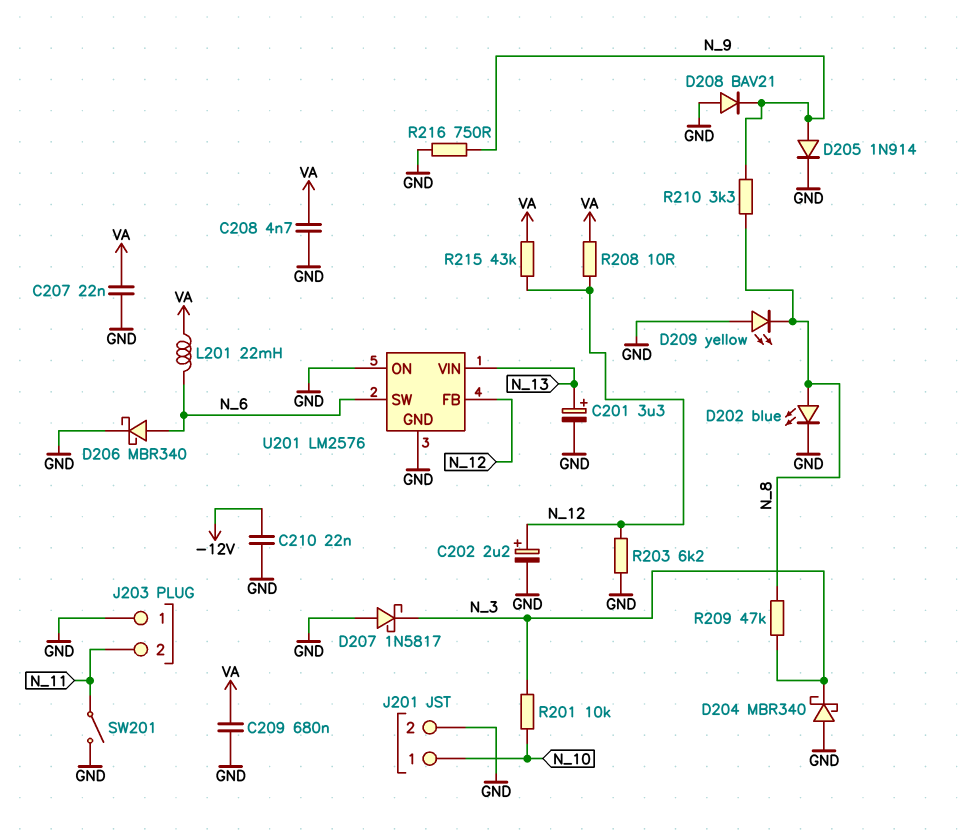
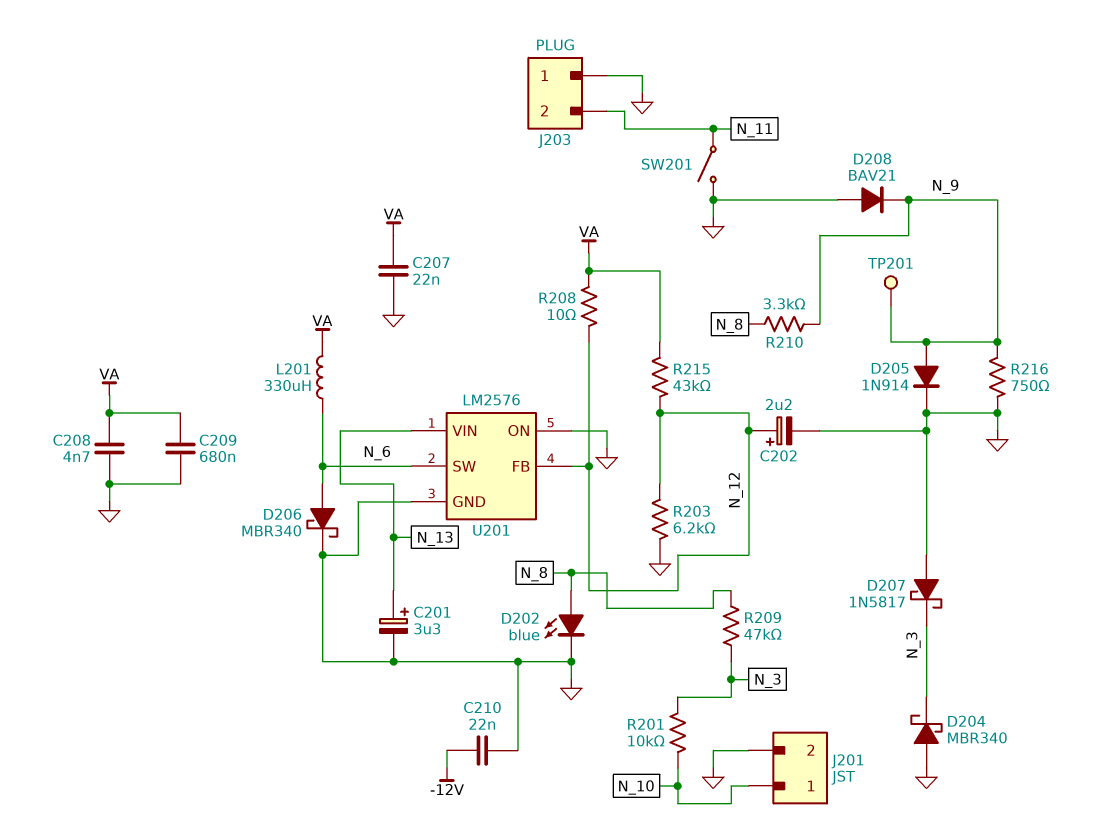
D209: LED yellow (A GND, K N_8) -> none
L201: 22mH (N_6, VA) -> 330uH (N_6, VA)
TP201: none -> test point (N_9)

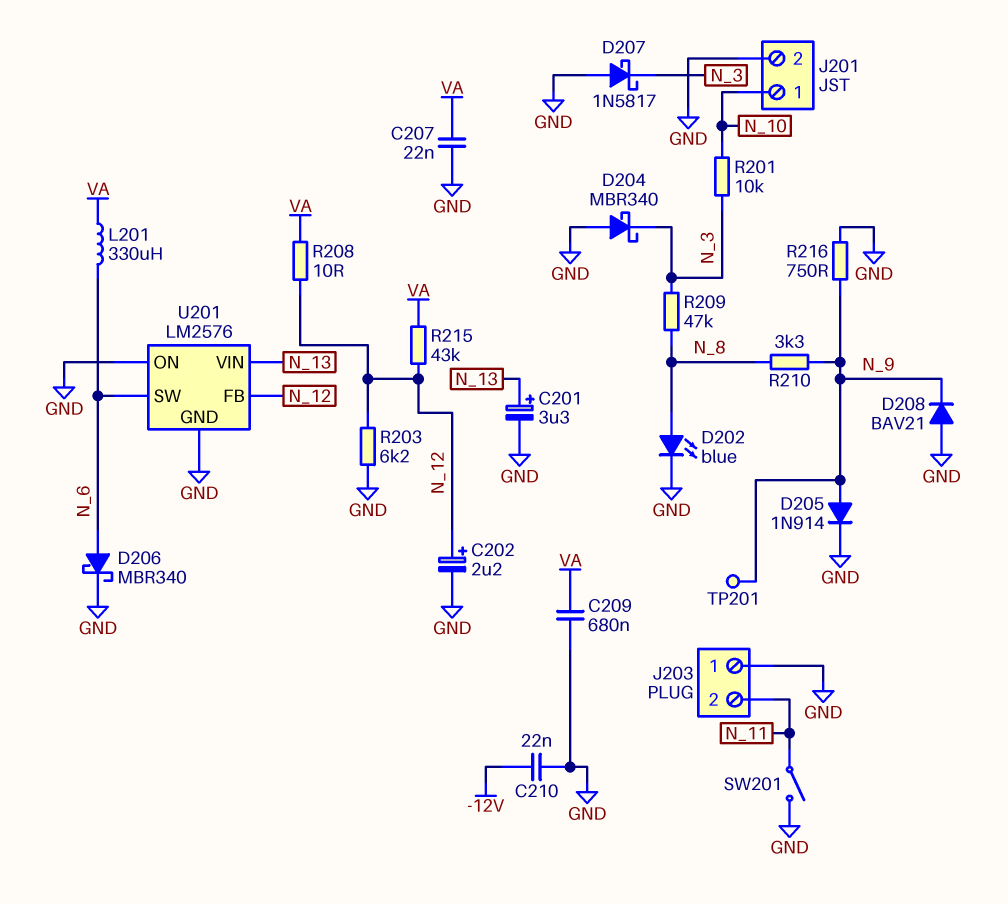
C208: 4.7nF (GND, VA) -> none

